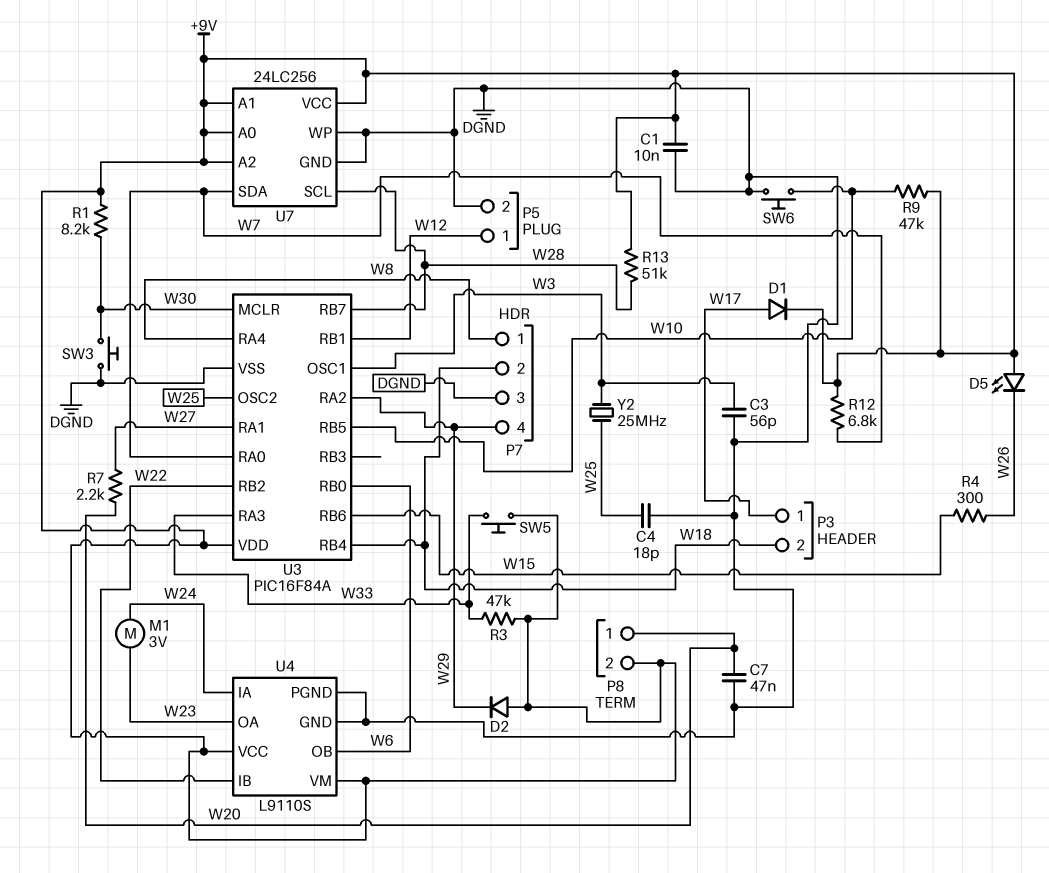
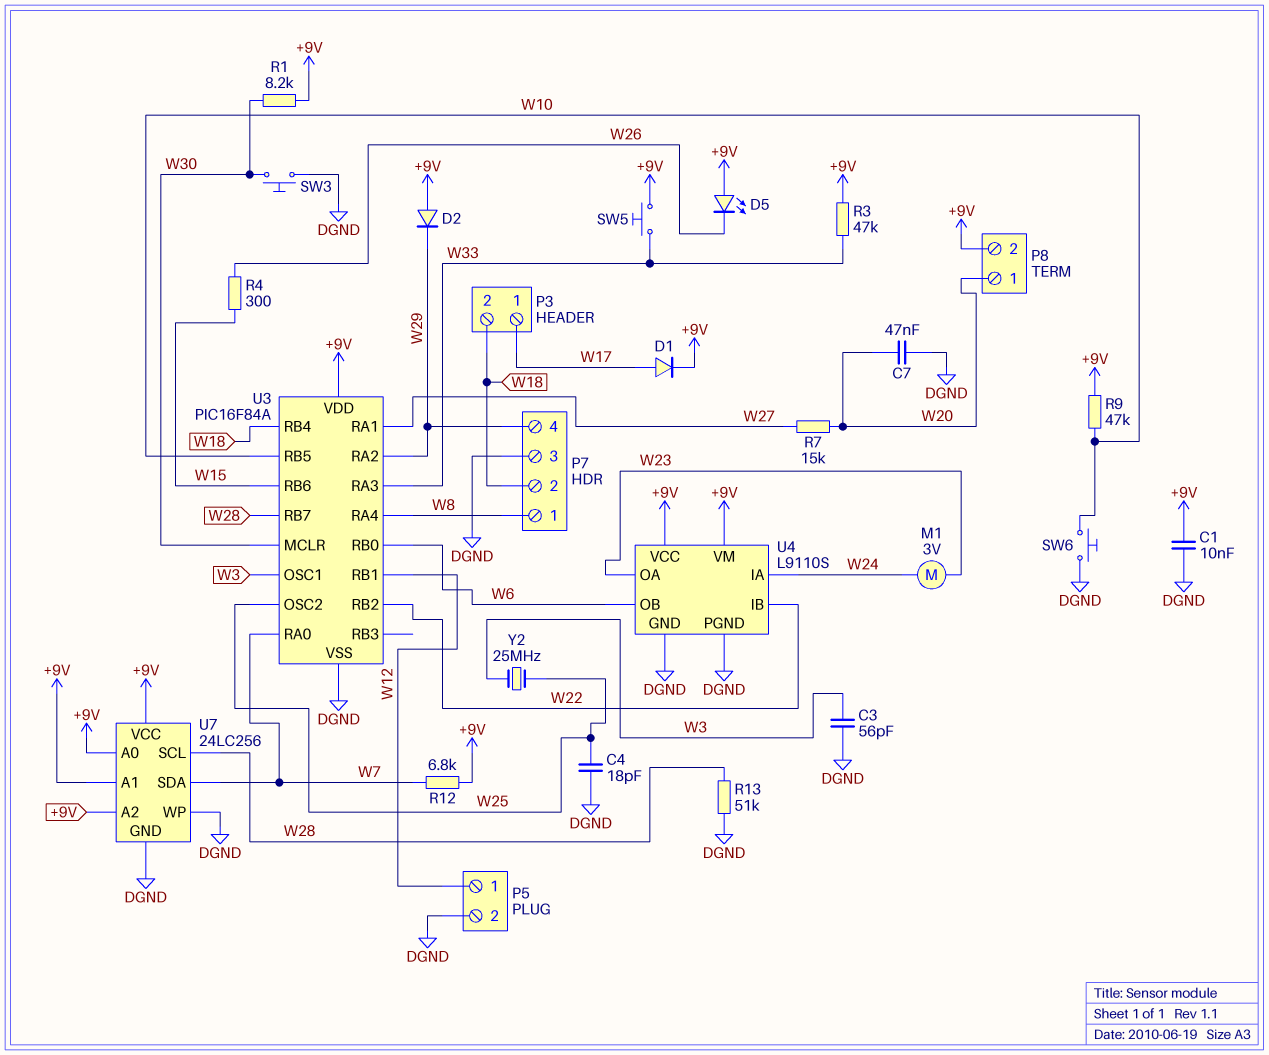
R7: 2.2k (W20, W27) -> 15k (W20, W27)
R13: 51k (+9V, W28) -> 51k (DGND, W28)

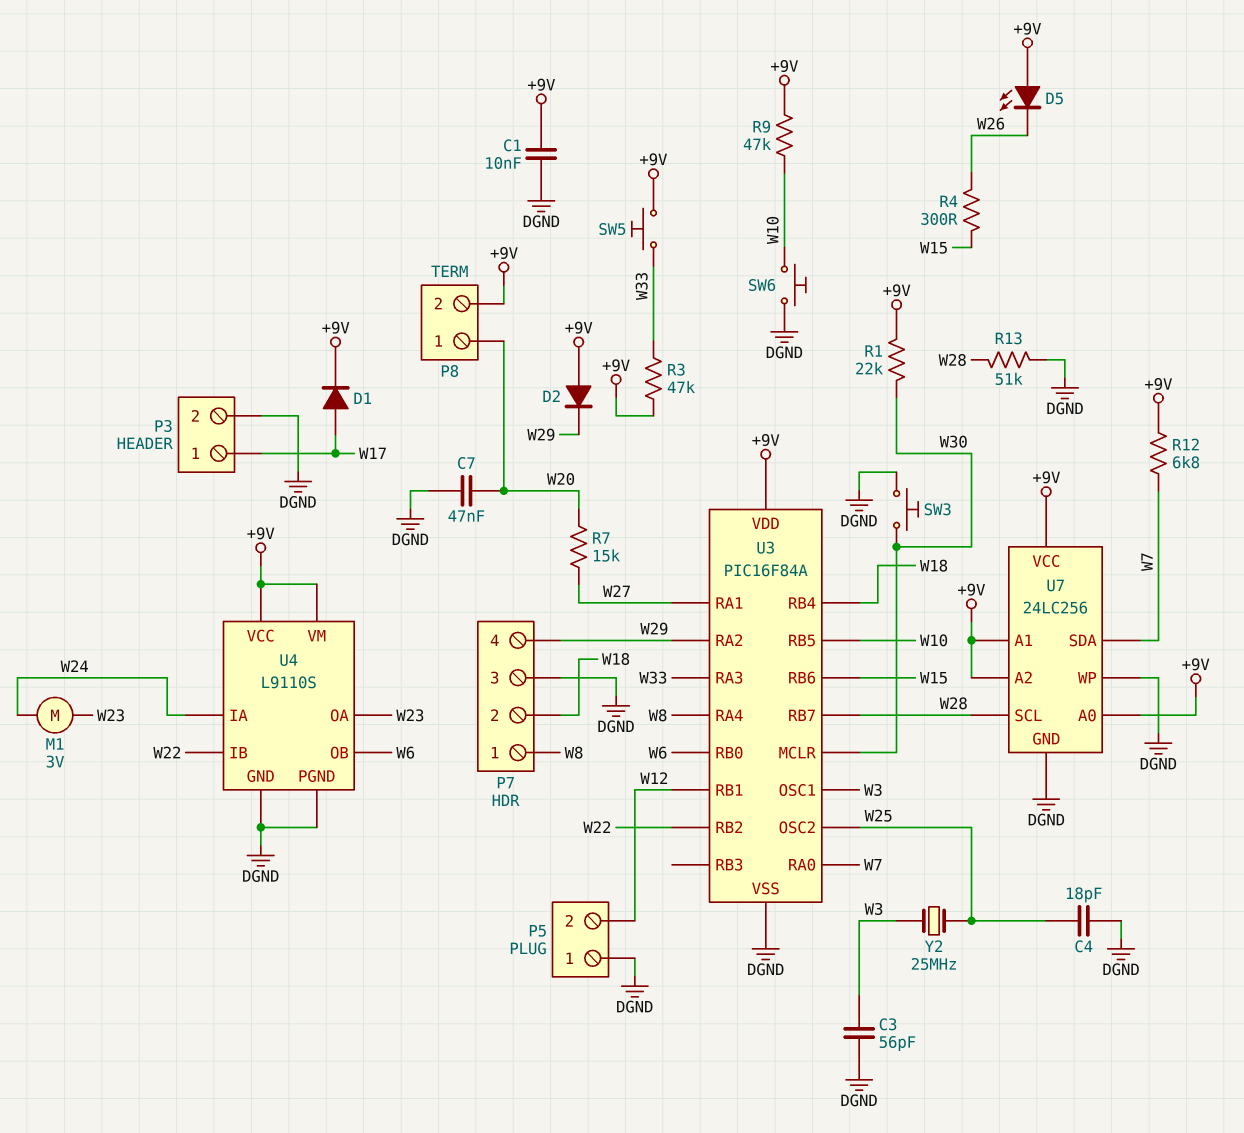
P3 pin 2: W18 -> DGND
P5 pin 1: W12 -> DGND
P5 pin 2: DGND -> W12
R1: 8.2k (+9V, W30) -> 22k (+9V, W30)

